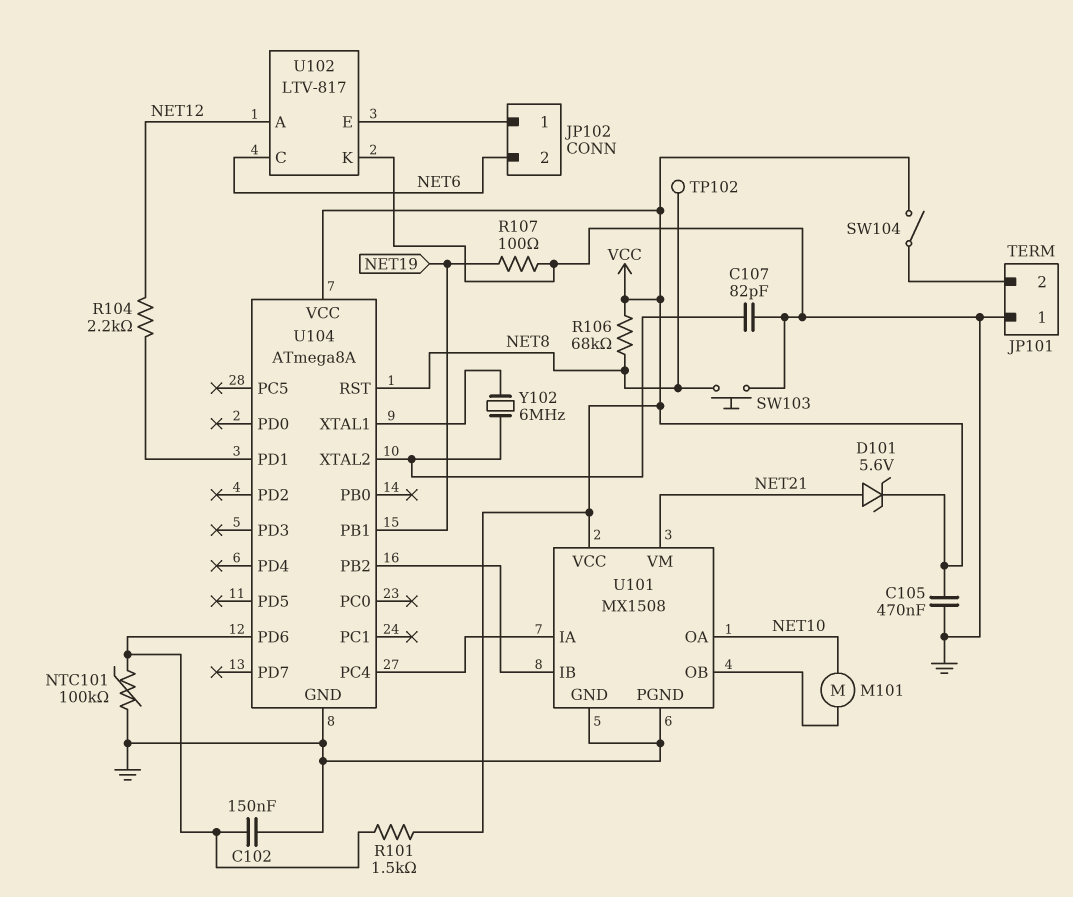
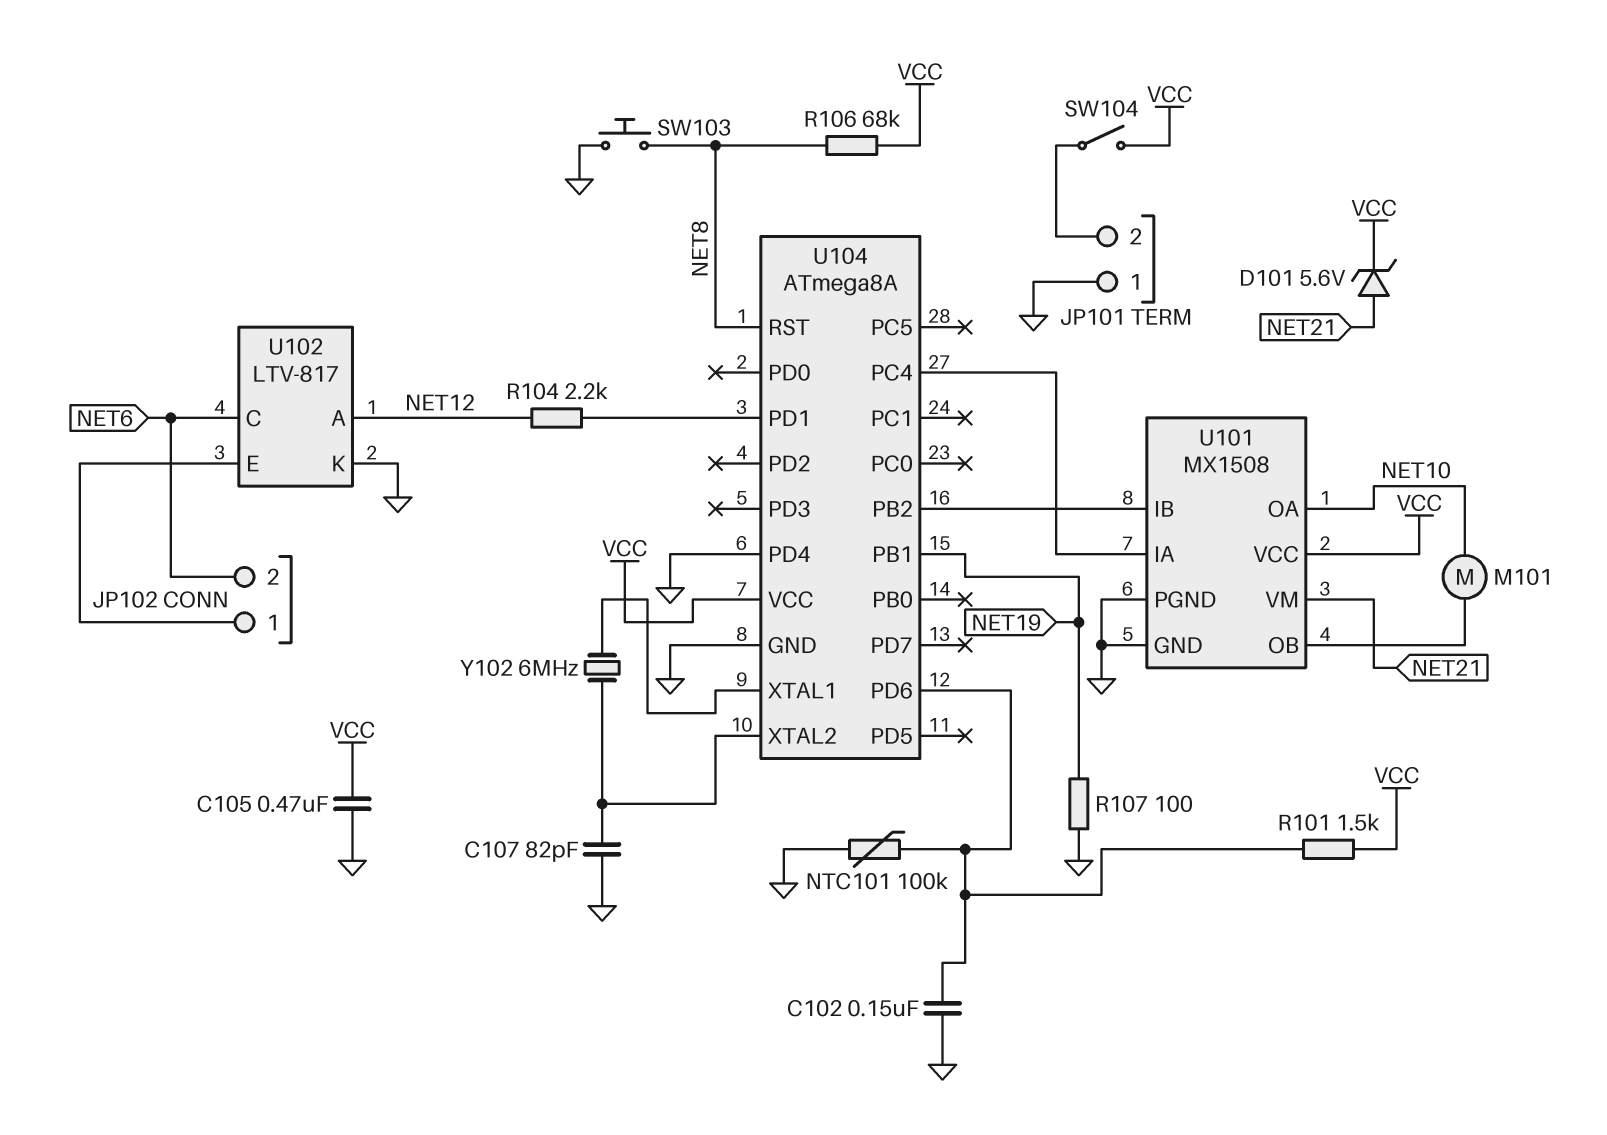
TP102: test point (NET8) -> none
U104 pin PD4: none -> GND

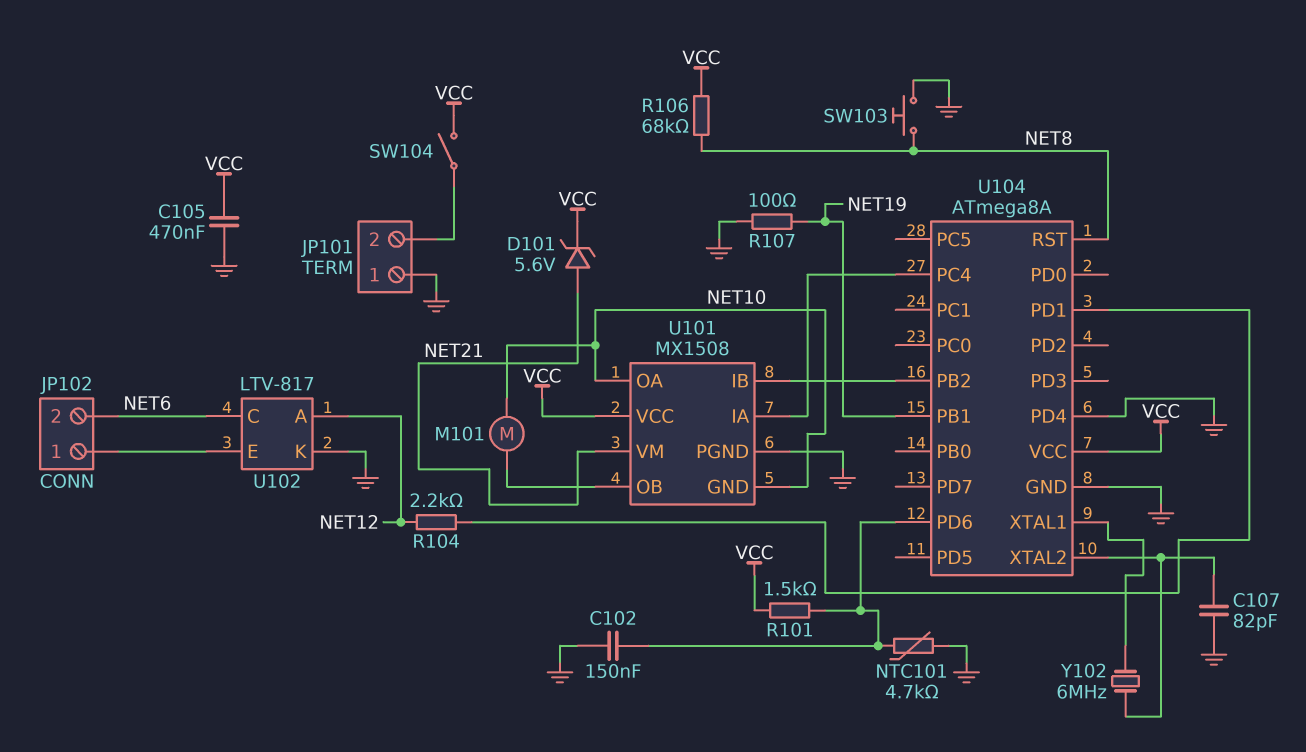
NTC101: 100k (GND, U104/PD6) -> 4.7k (GND, U104/PD6)
U101 pin GND: GND -> NET10

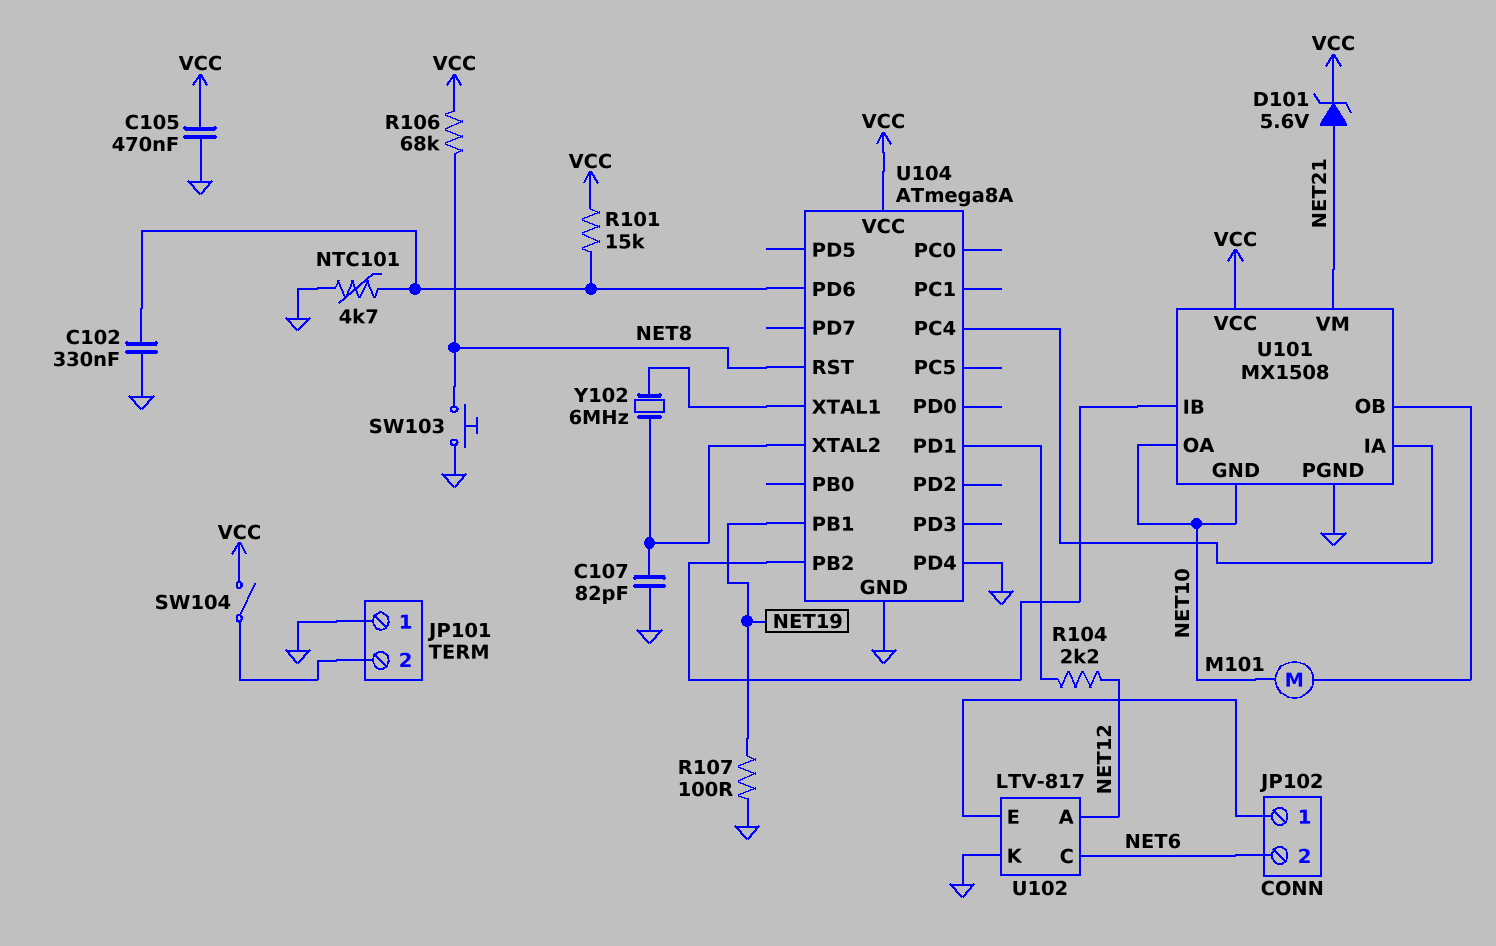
C102: 150nF (GND, U104/PD6) -> 330nF (GND, U104/PD6)
R101: 1.5k (U104/PD6, VCC) -> 15k (U104/PD6, VCC)

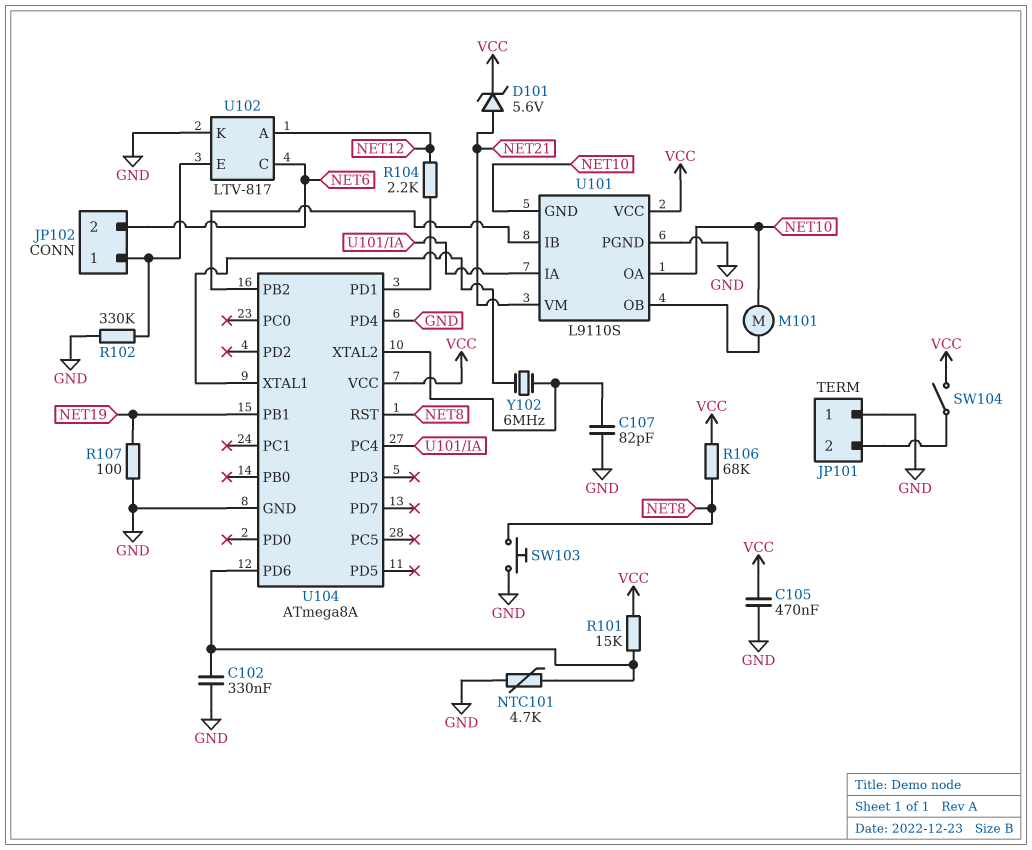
R102: none -> 330k (GND, JP102/1)
U101: MX1508 -> L9110S

